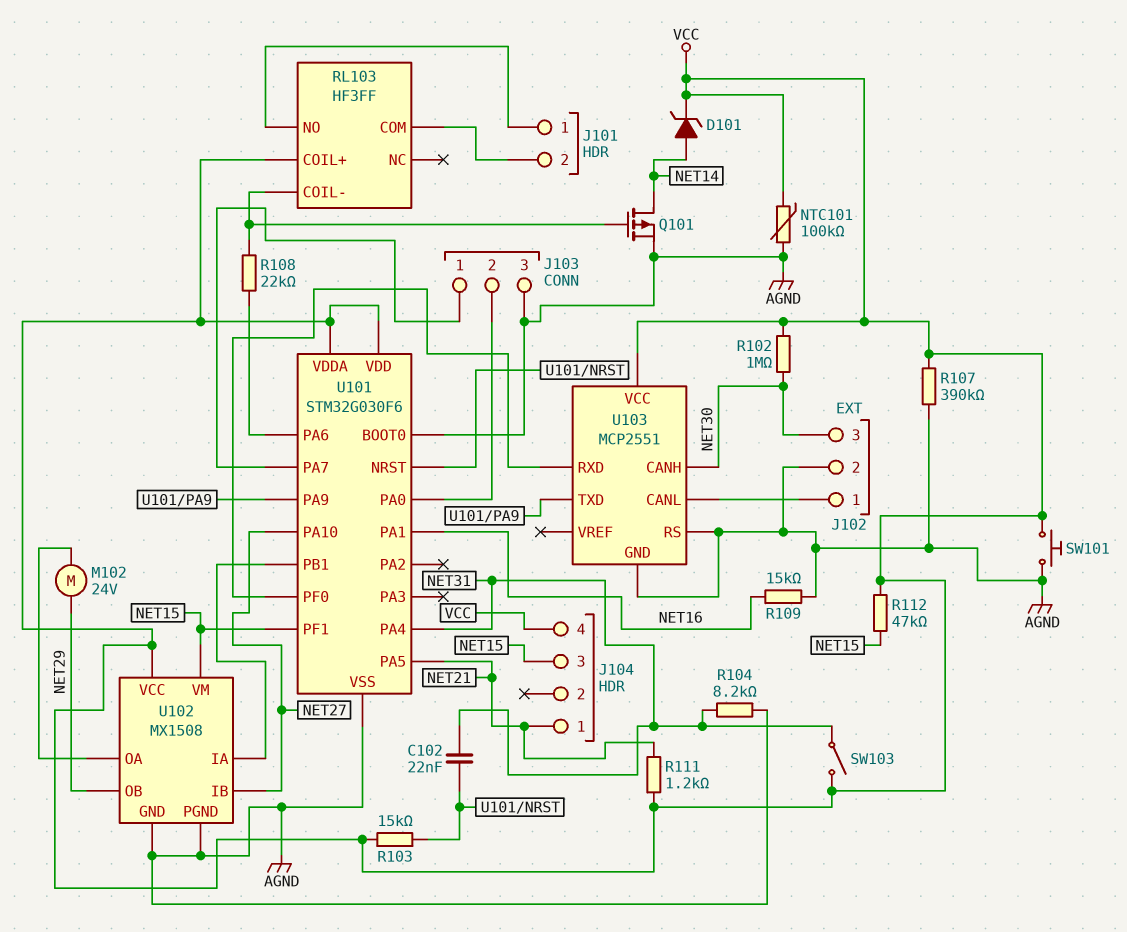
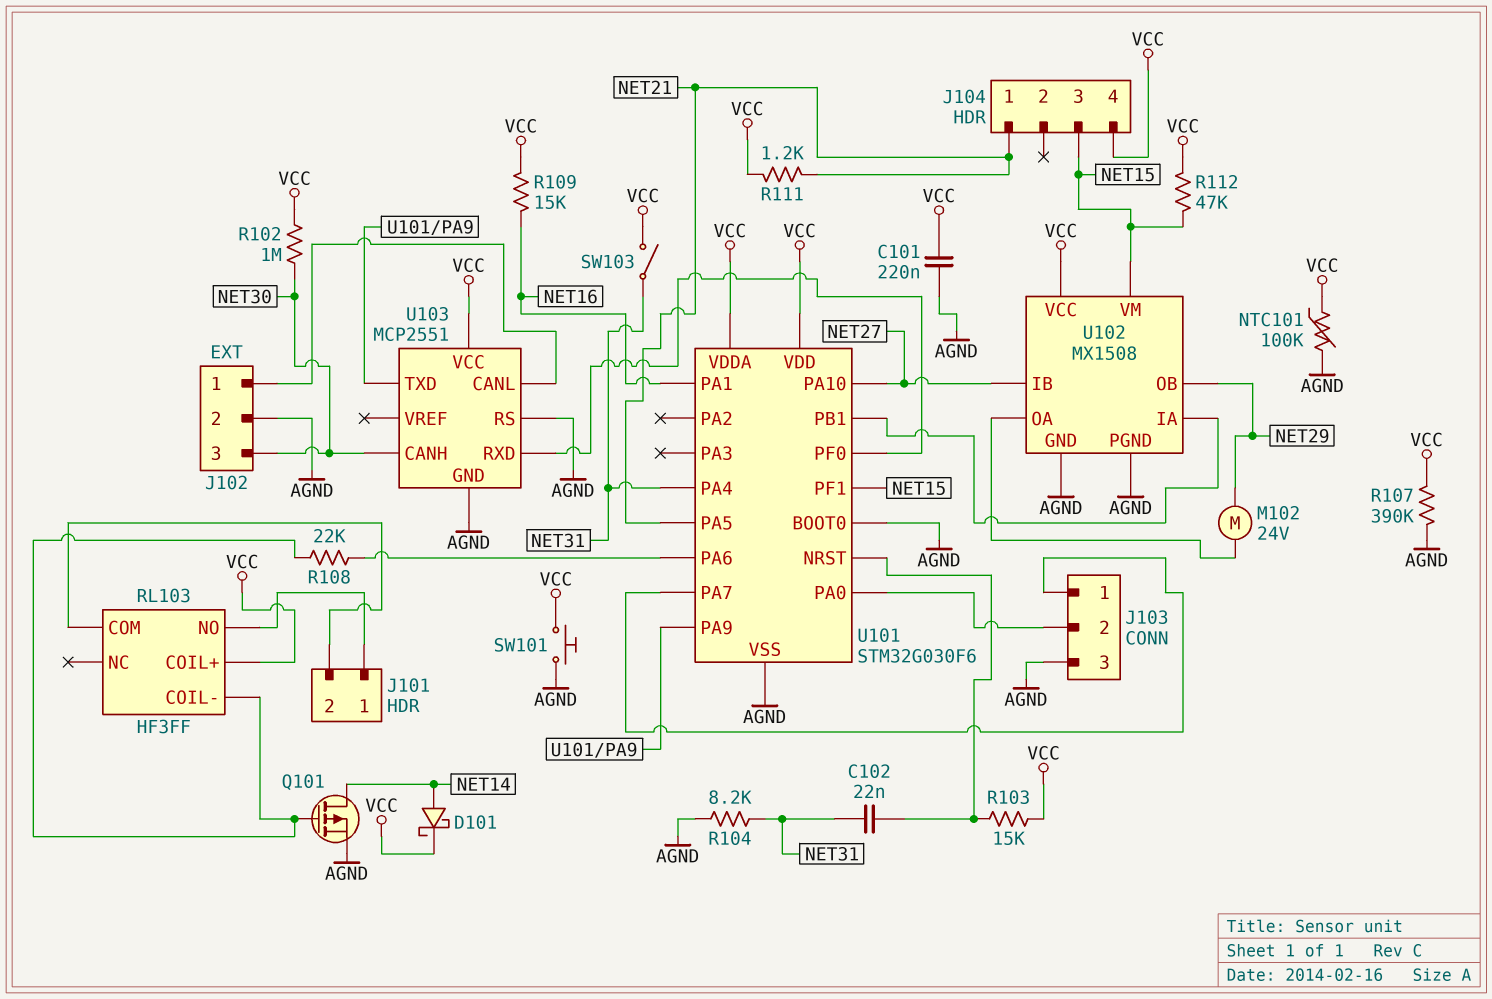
C101: none -> 220nF (AGND, VCC)
D101: zener (A NET14, K VCC) -> schottky (A NET14, K VCC)
R109: 15k (AGND, NET16) -> 15k (NET16, VCC)

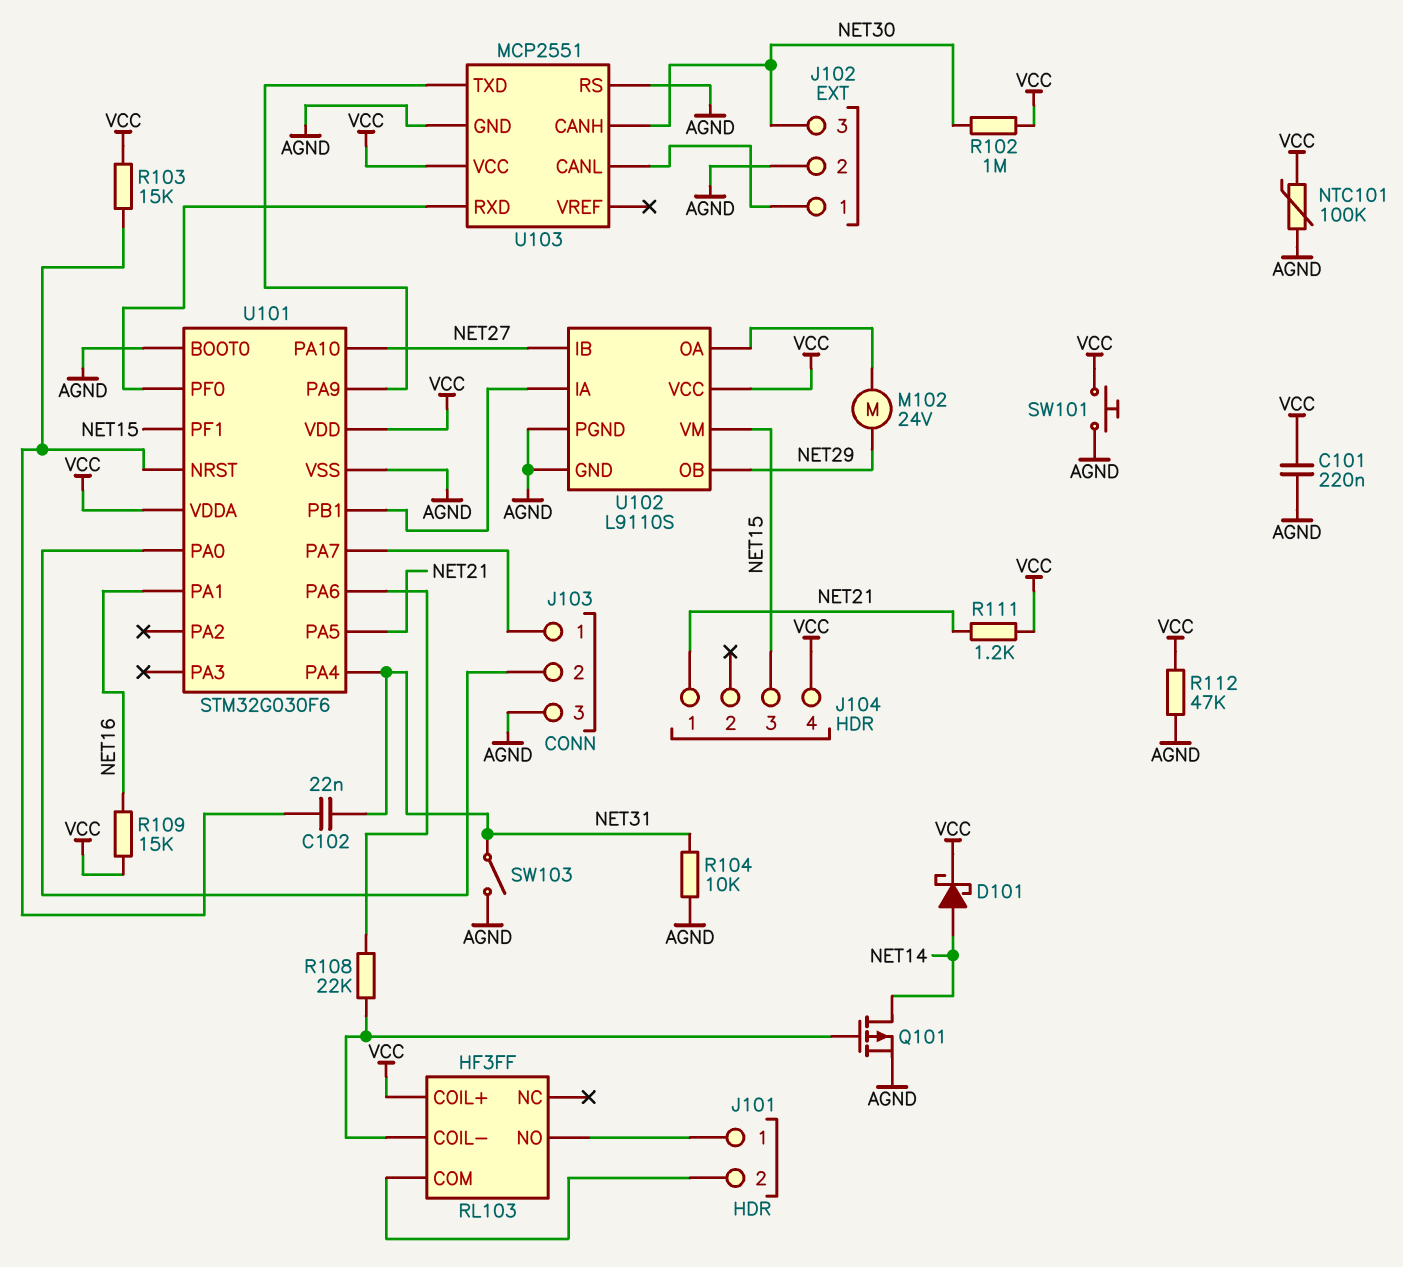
R104: 8.2k (AGND, NET31) -> 10k (AGND, NET31)
R107: 390k (AGND, VCC) -> none
R112: 47k (NET15, VCC) -> 47k (AGND, VCC)
SW103: switch (NET31, VCC) -> switch (AGND, NET31)
U102: MX1508 -> L9110S

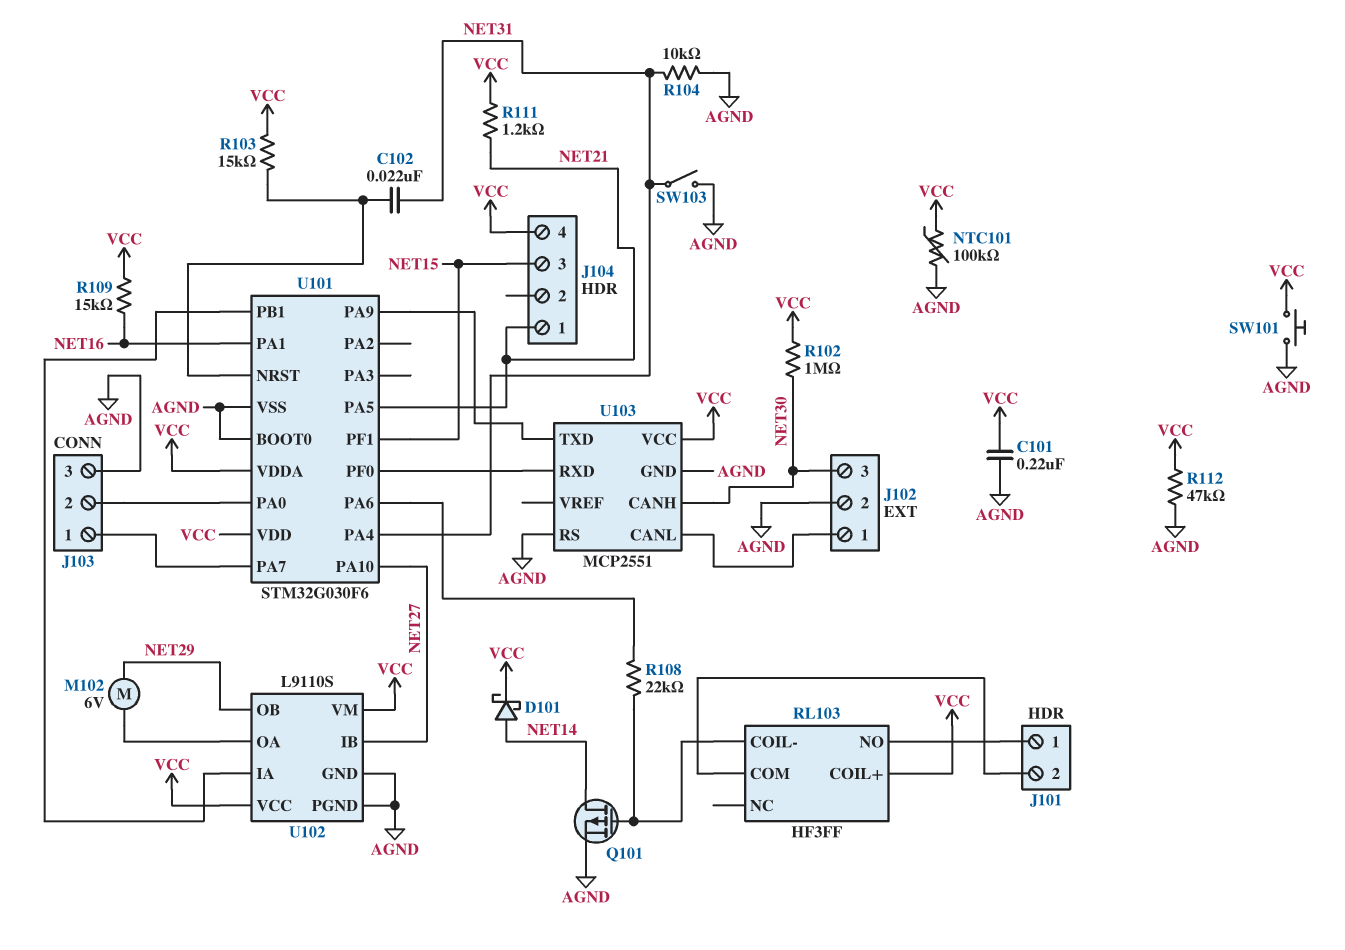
M102: motor 24V (NET29, U102/OA) -> motor 6V (NET29, U102/OA)
U102 pin VM: NET15 -> VCC

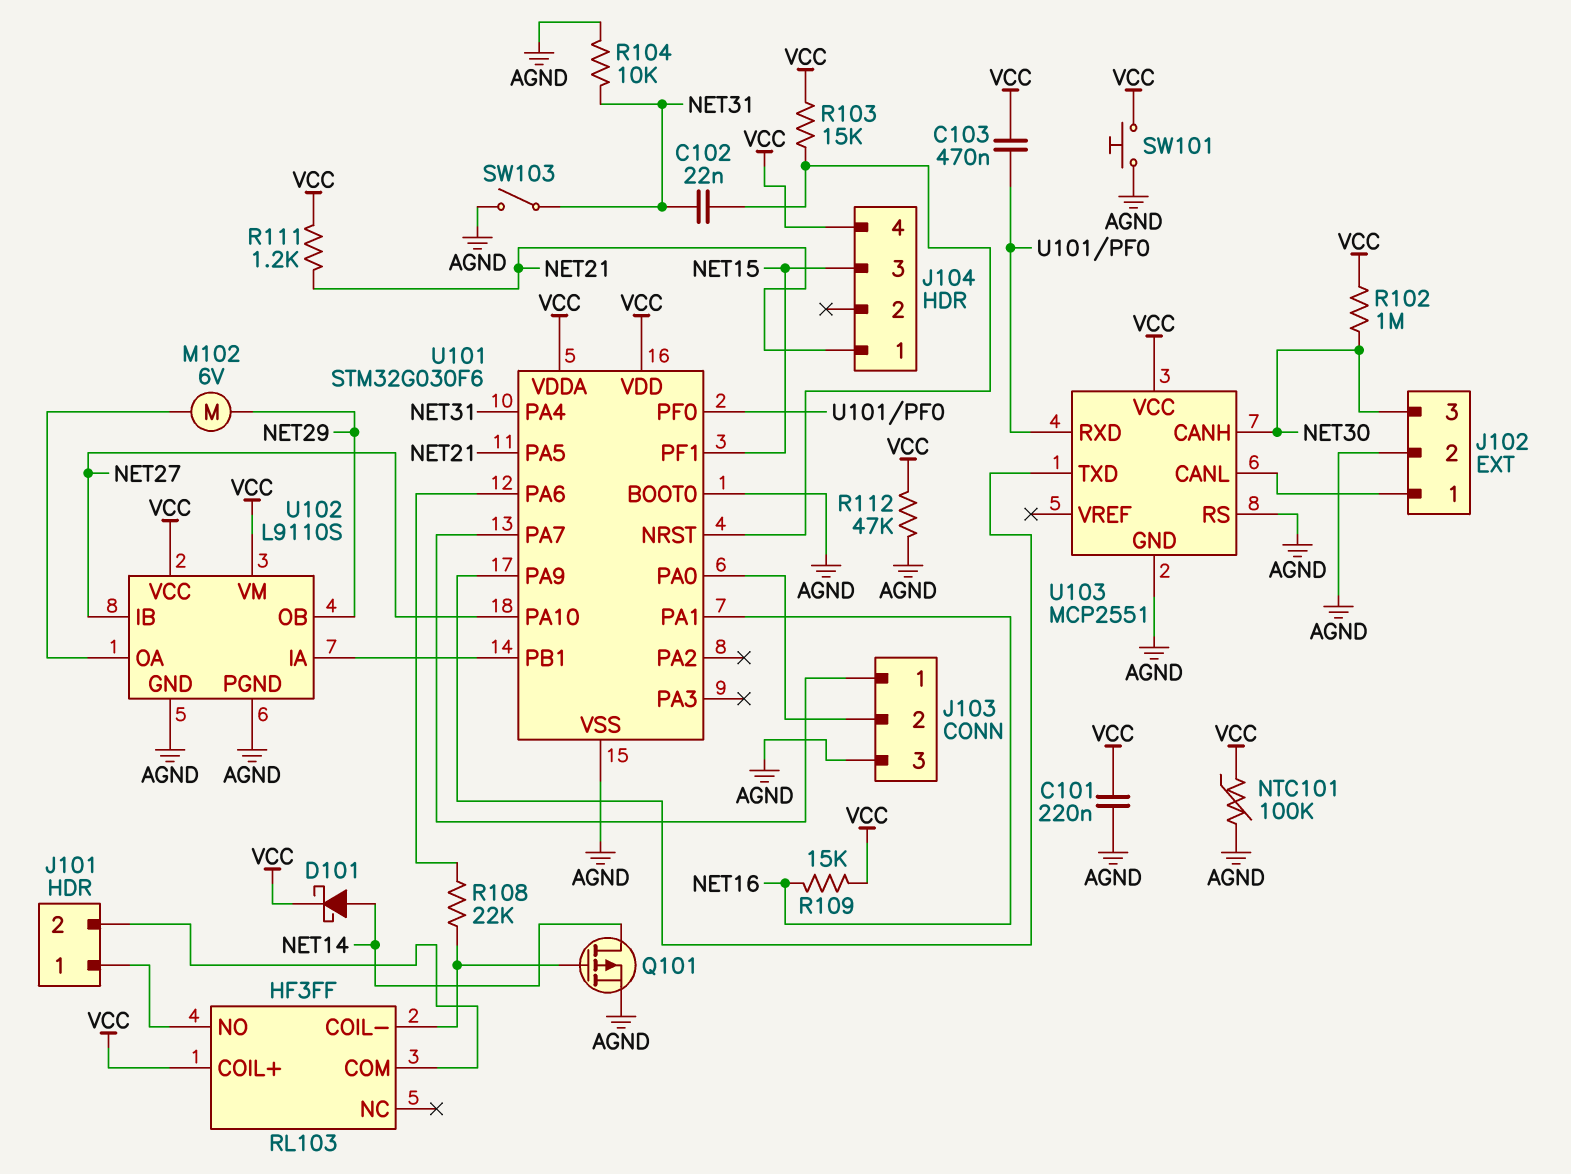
C103: none -> 470nF (U101/PF0, VCC)

